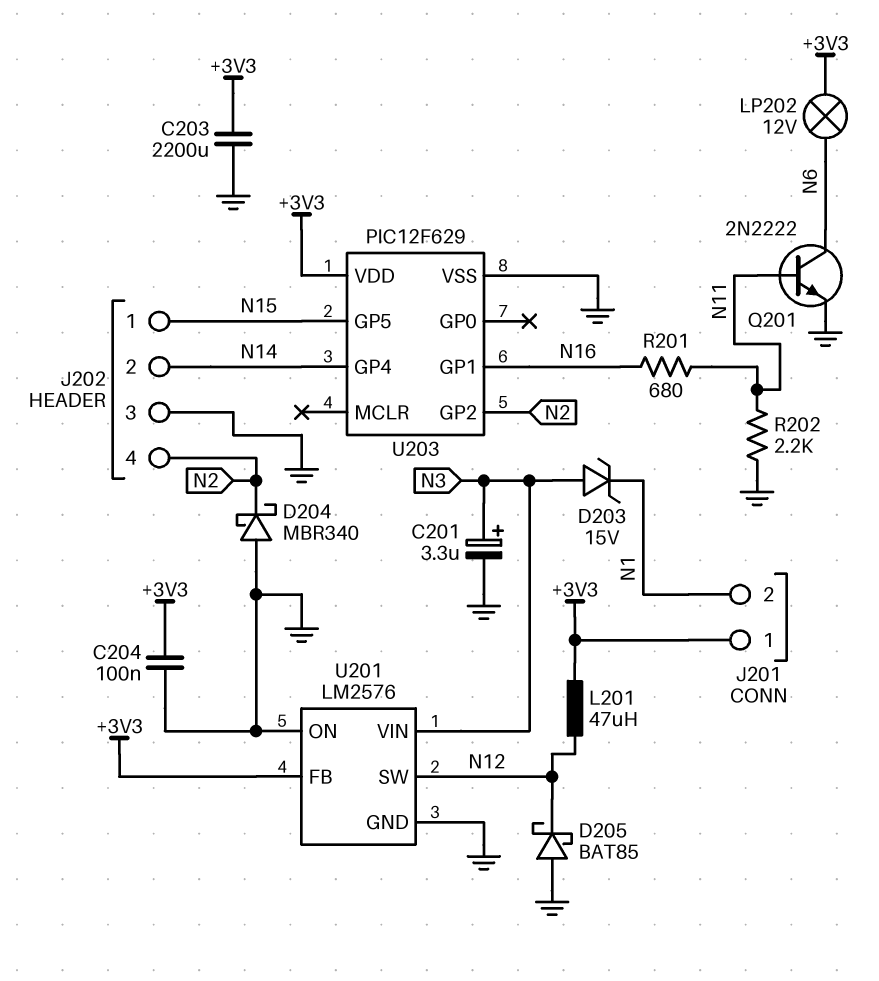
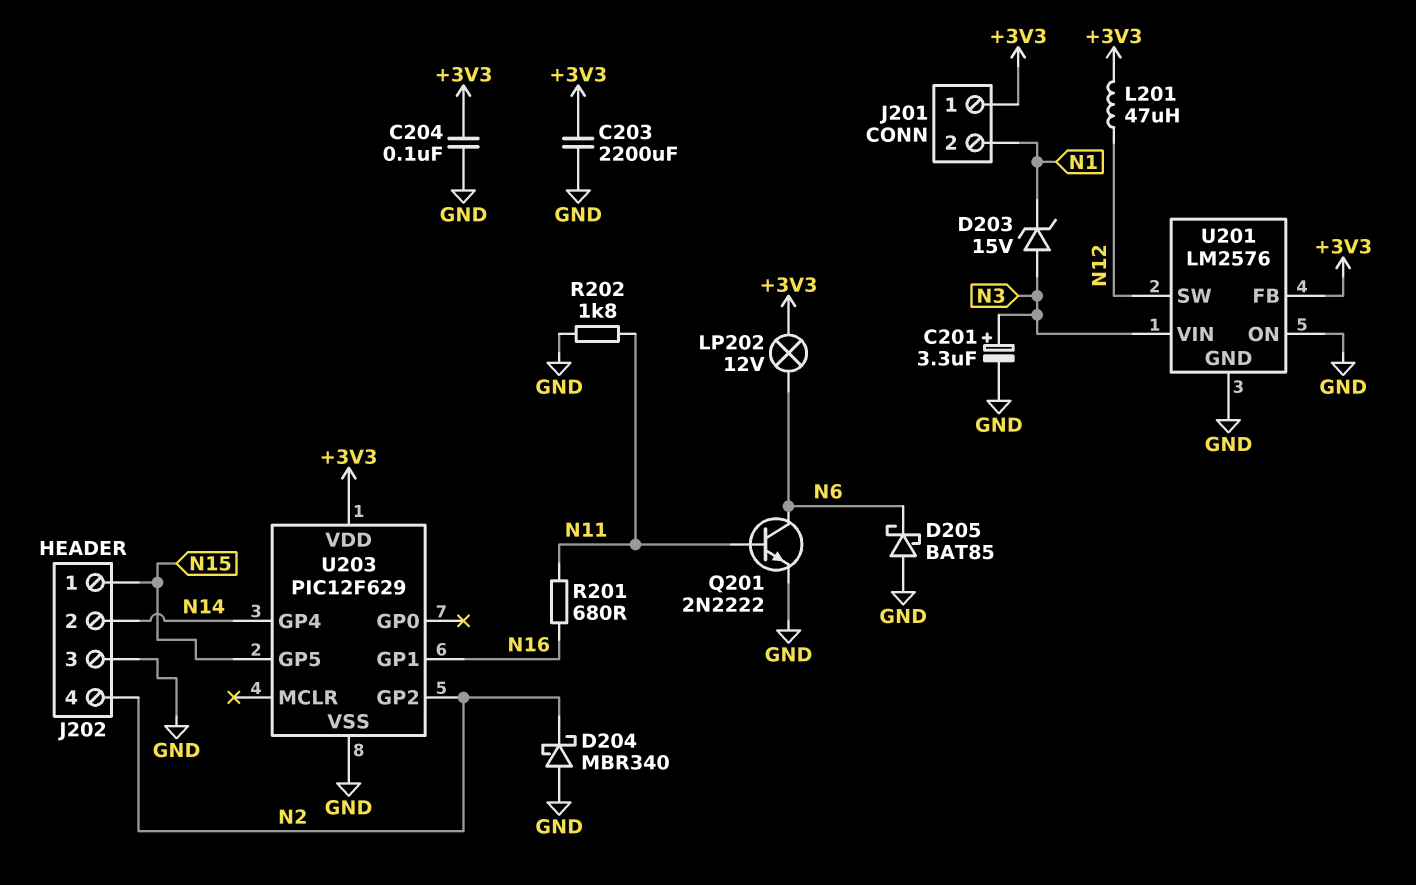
D205: schottky BAT85 (A GND, K N12) -> schottky BAT85 (A GND, K N6)
R202: 2.2k (GND, N11) -> 1.8k (GND, N11)

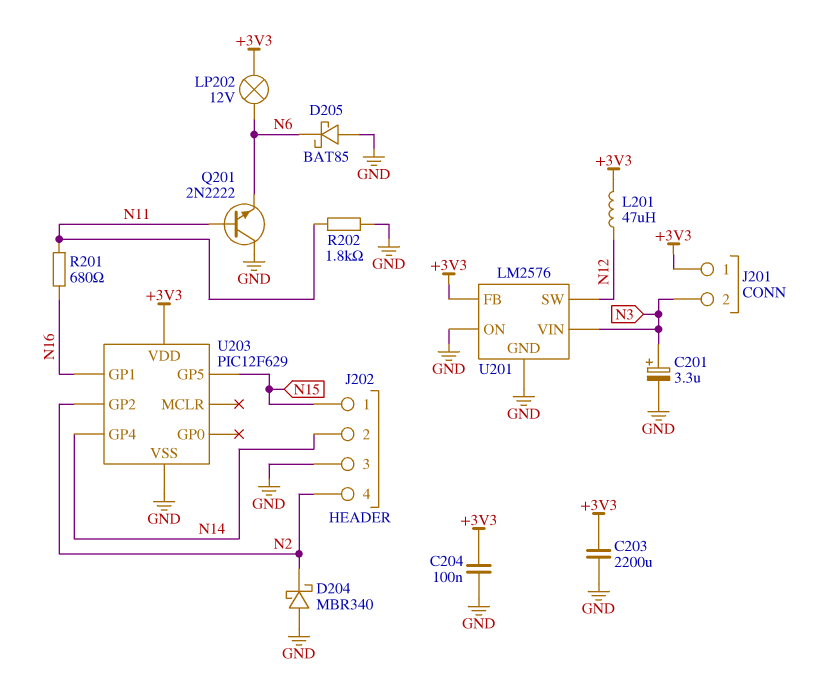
D203: zener 15V (A N3, K N1) -> none
J201 pin 2: N1 -> N3
Q201: NPN 2N2222 (B N11, C N6, E GND) -> NPN 2N2222 (B N11, C GND, E N6)

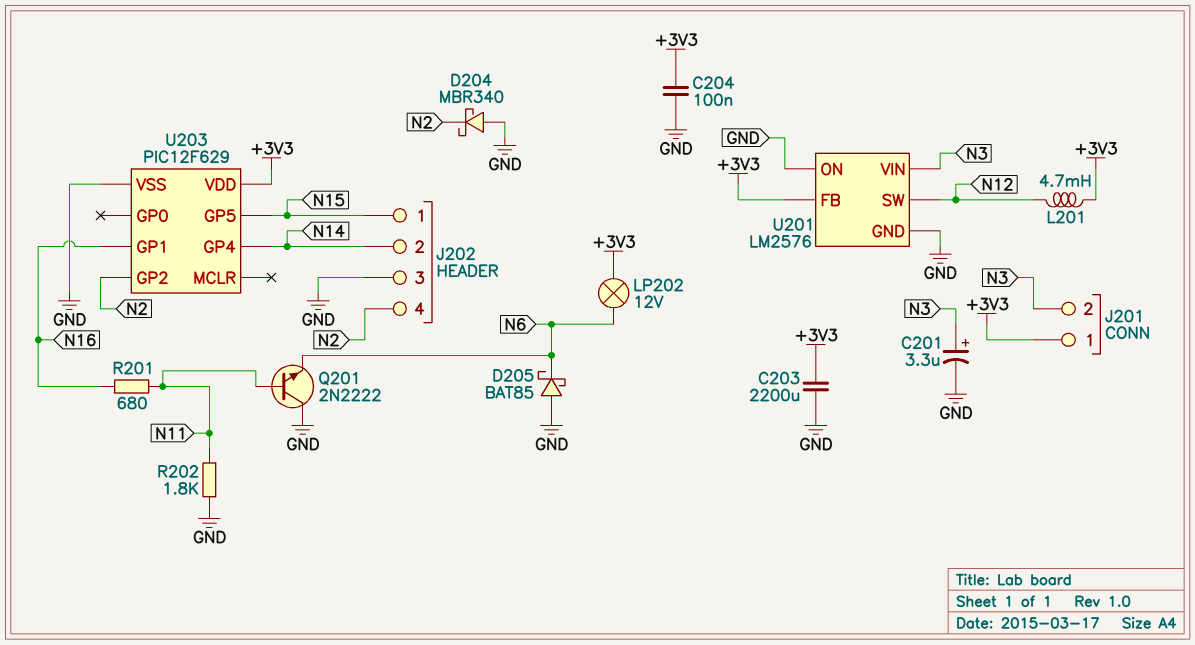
L201: 47uH (+3V3, N12) -> 4.7mH (+3V3, N12)

